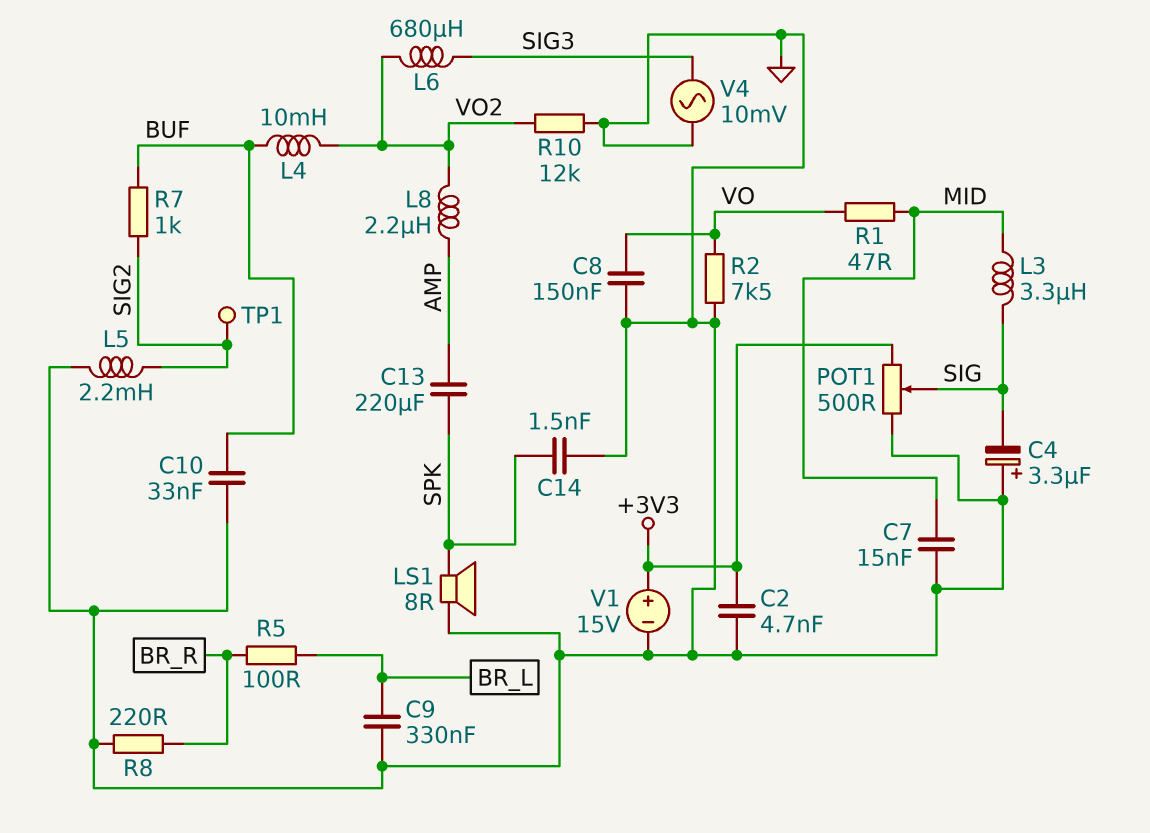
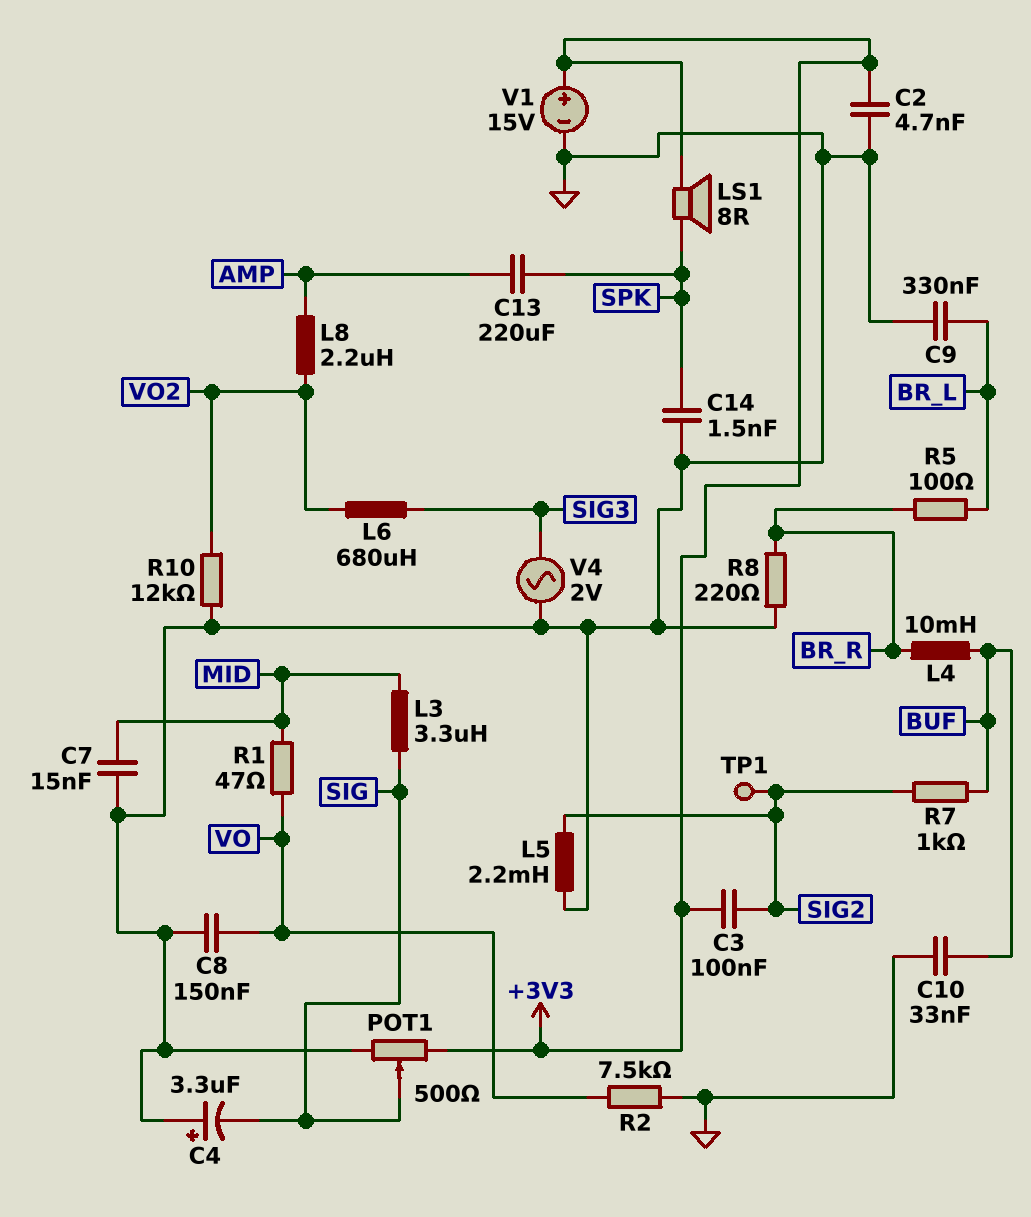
C3: none -> 100nF (+3V3, SIG2)
L4: 10mH (BUF, VO2) -> 10mH (BR_R, BUF)
LS1: speaker 8R (GND, SPK) -> speaker 8R (+3V3, SPK)
V4: AC 10mV (GND, SIG3) -> AC 2V (GND, SIG3)

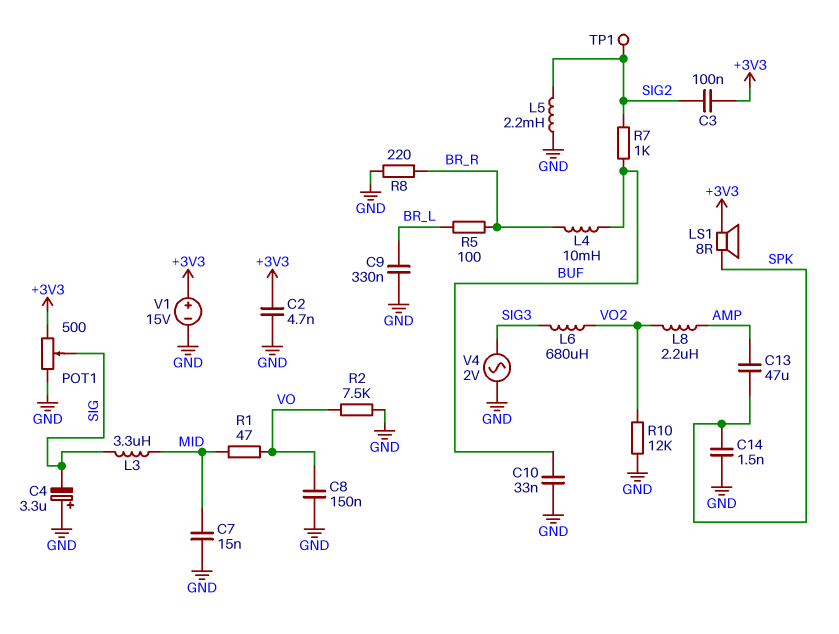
C13: 220uF (AMP, SPK) -> 47uF (AMP, SPK)

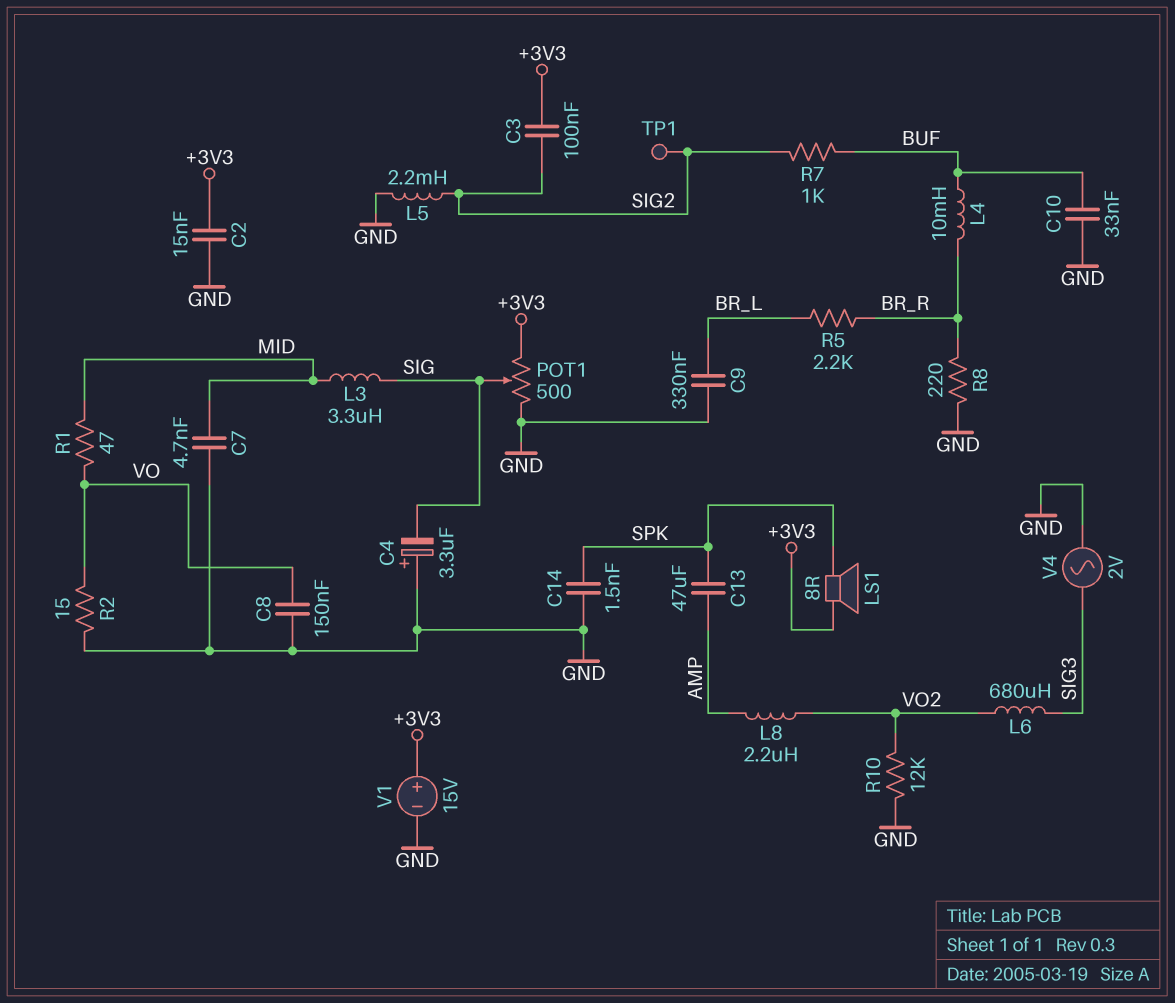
C2: 4.7nF (+3V3, GND) -> 15nF (+3V3, GND)
C7: 15nF (GND, MID) -> 4.7nF (GND, MID)
R2: 7.5k (GND, VO) -> 15 (GND, VO)
R5: 100 (BR_L, BR_R) -> 2.2k (BR_L, BR_R)

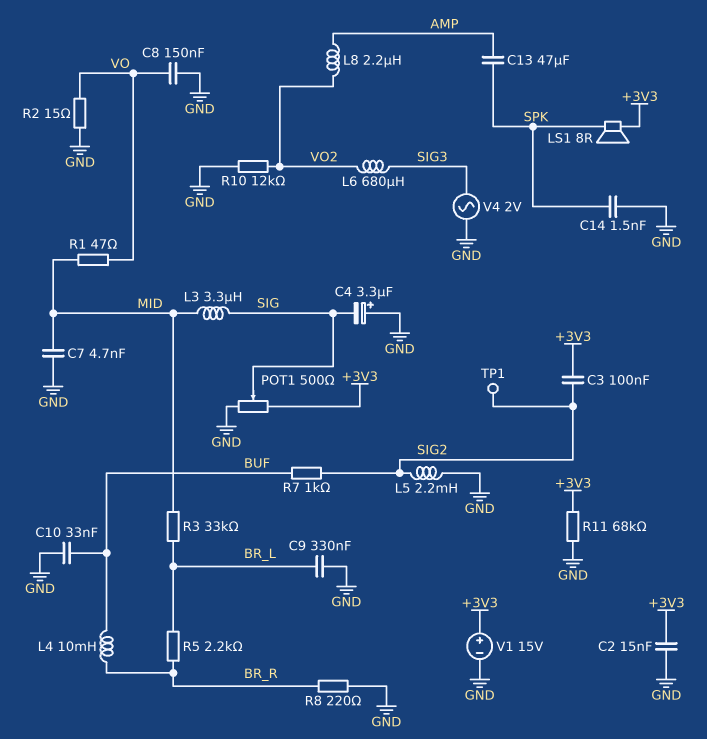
R3: none -> 33k (BR_L, MID)
R11: none -> 68k (+3V3, GND)

